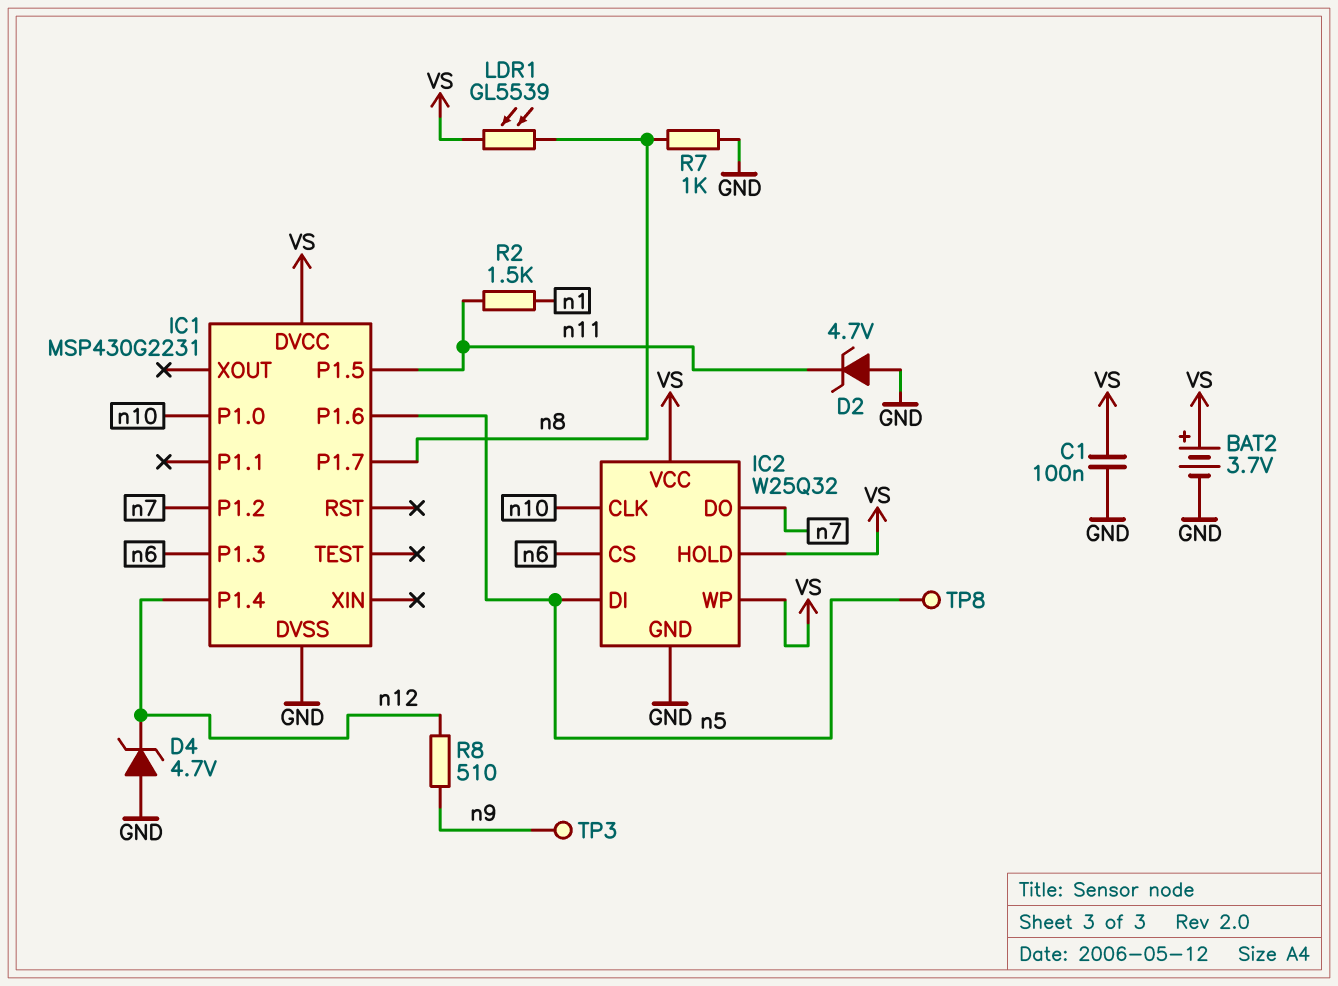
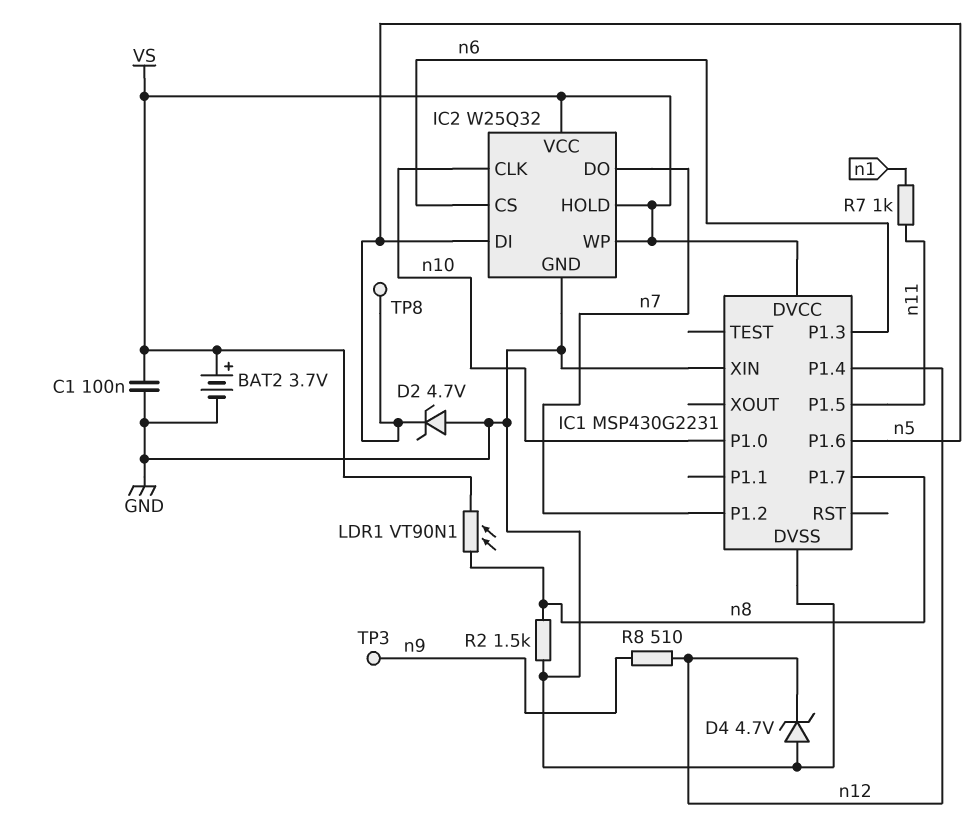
D2: zener 4.7V (A GND, K n11) -> zener 4.7V (A GND, K n5)
IC1 pin XIN: none -> GND
LDR1: GL5539 (VS, n8) -> VT90N1 (VS, n8)
R2: 1.5k (n1, n11) -> 1.5k (GND, n8)
R7: 1k (GND, n8) -> 1k (n1, n11)

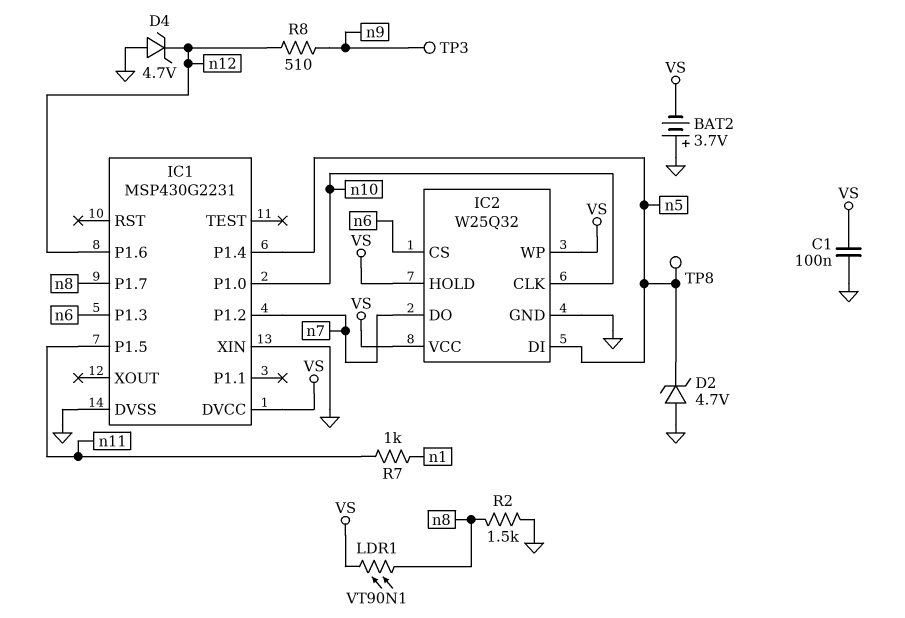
BAT2: 3.7V (plus VS, minus GND) -> 3.7V (plus GND, minus VS)
IC1 pin P1.4: n12 -> n5
IC1 pin P1.6: n5 -> n12

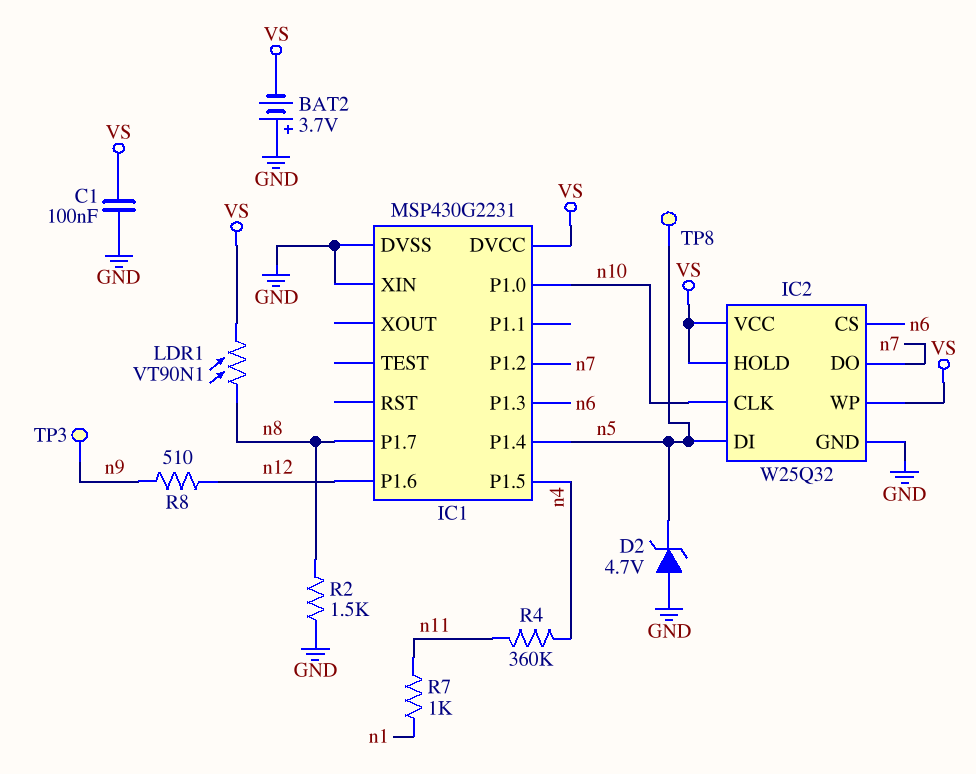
D4: zener 4.7V (A GND, K n12) -> none
IC1 pin P1.5: n11 -> n4
R4: none -> 360k (n4, n11)

